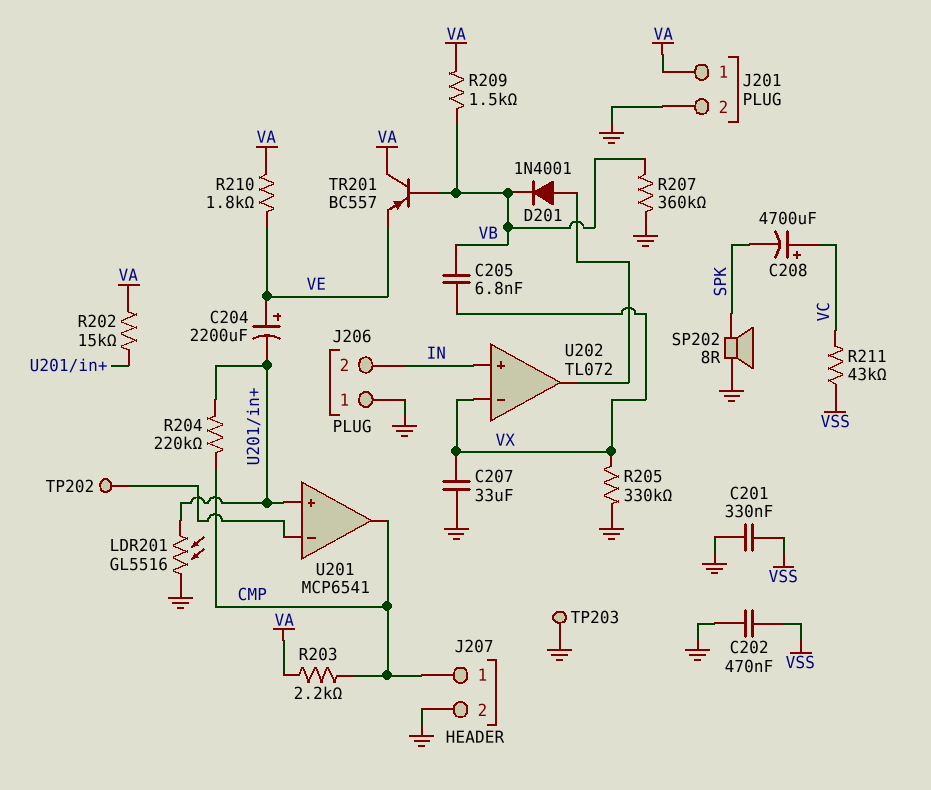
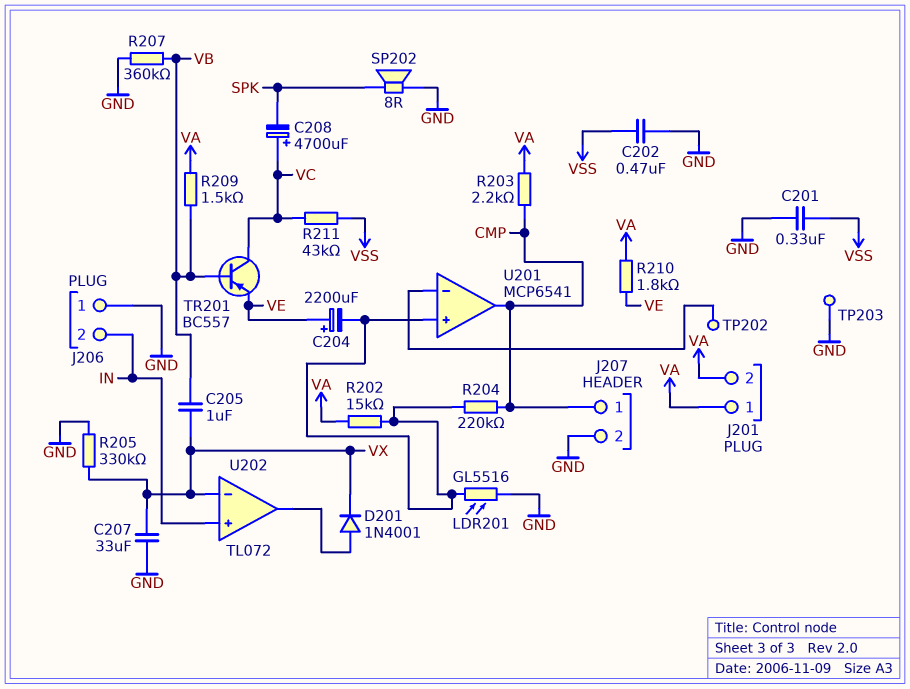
C205: 6.8nF (VB, VX) -> 1uF (VB, VX)
D201: diode 1N4001 (A U202/out, K VB) -> diode 1N4001 (A U202/out, K VX)
J201 pin 2: GND -> VA
TR201: PNP BC557 (B VB, C VA, E VE) -> PNP BC557 (B VB, C VC, E VE)

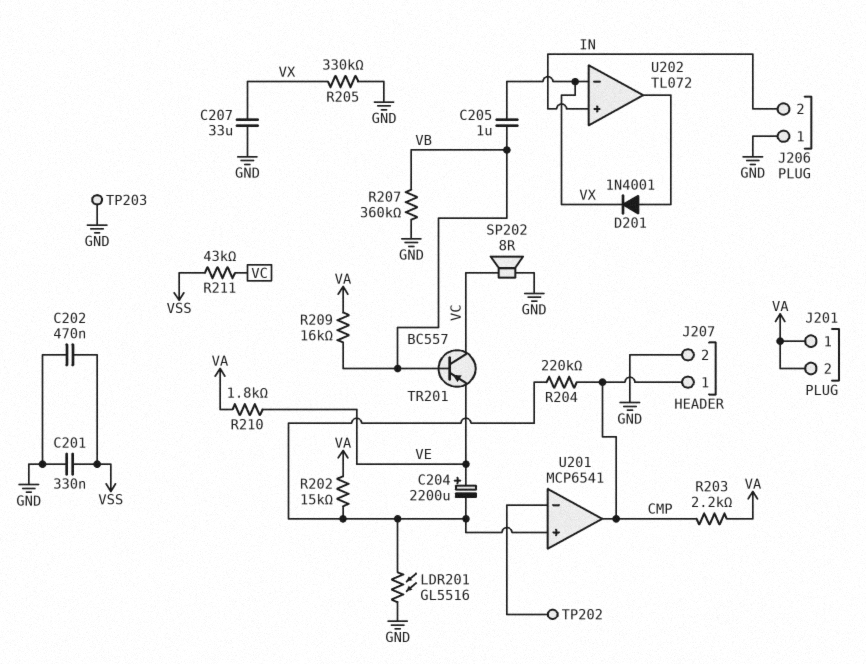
C208: 4700uF (plus VC, minus SPK) -> none
R209: 1.5k (VA, VB) -> 16k (VA, VB)
SP202: speaker 8R (GND, SPK) -> speaker 8R (GND, VC)

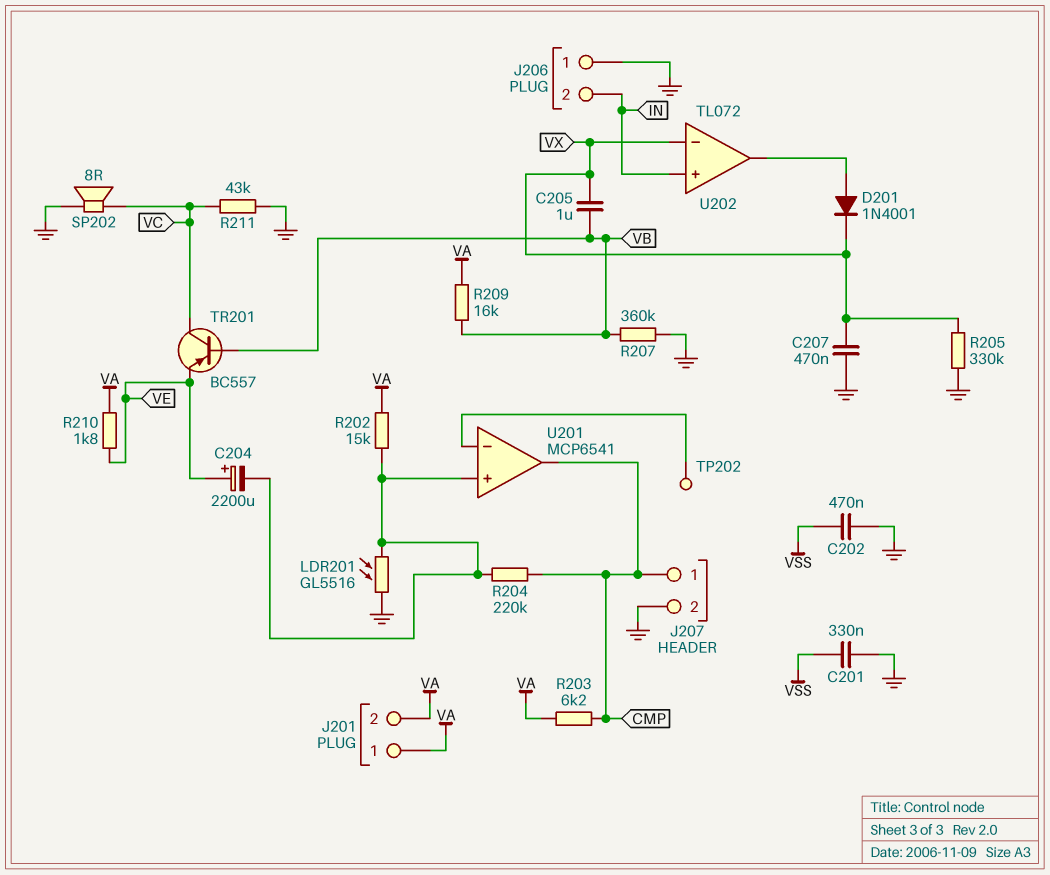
C207: 33uF (GND, VX) -> 470nF (GND, VX)
R203: 2.2k (CMP, VA) -> 6.2k (CMP, VA)
R211: 43k (VC, VSS) -> 43k (GND, VC)
TP203: test point (GND) -> none

